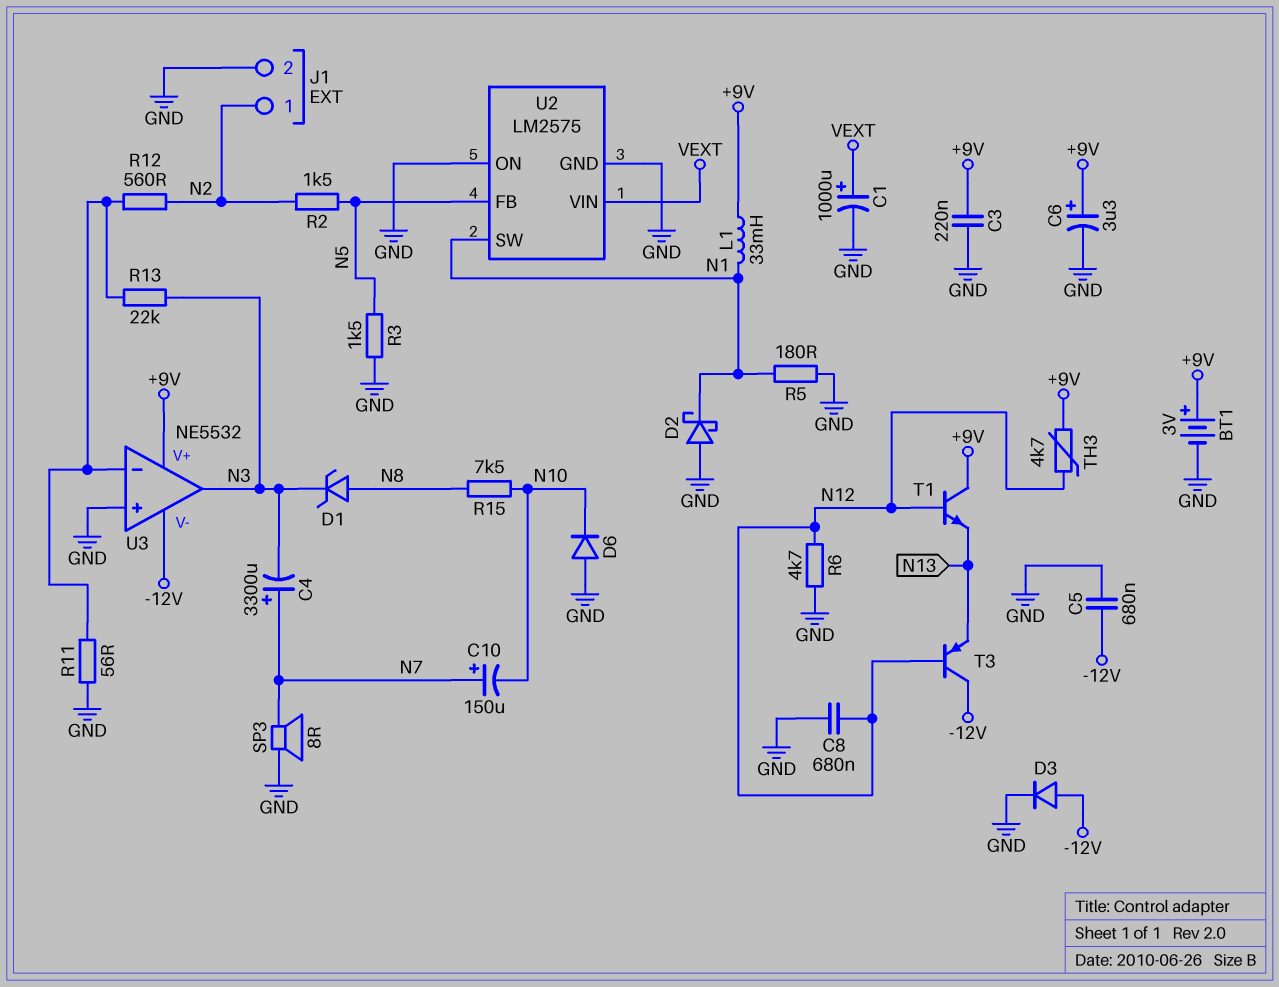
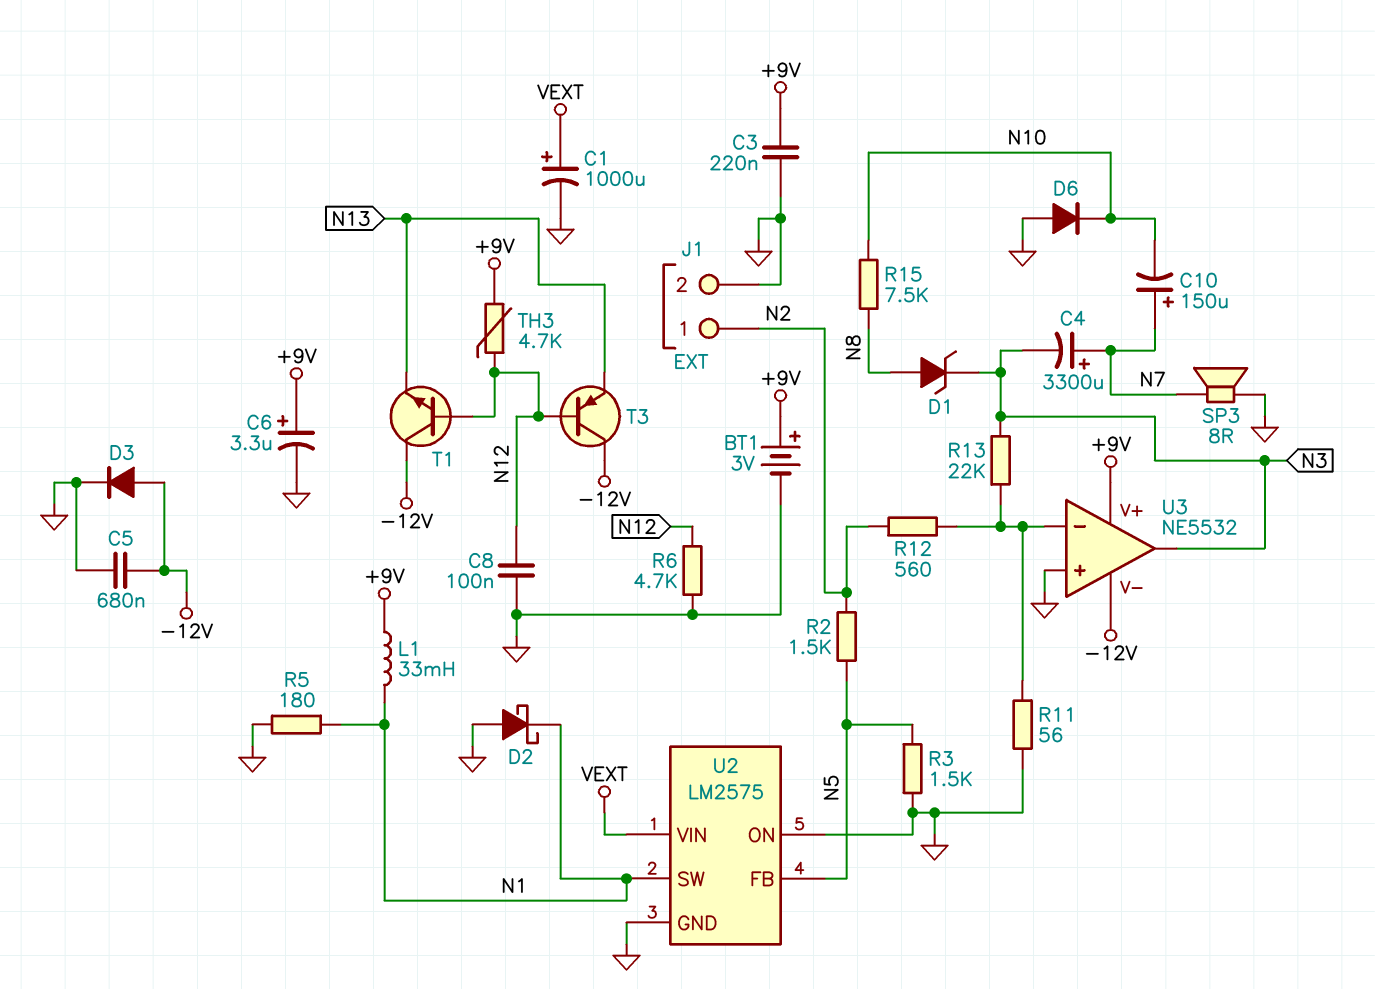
C8: 680nF (GND, N12) -> 100nF (GND, N12)
T1: NPN (B N12, C +9V, E N13) -> NPN (B N12, C -12V, E N13)

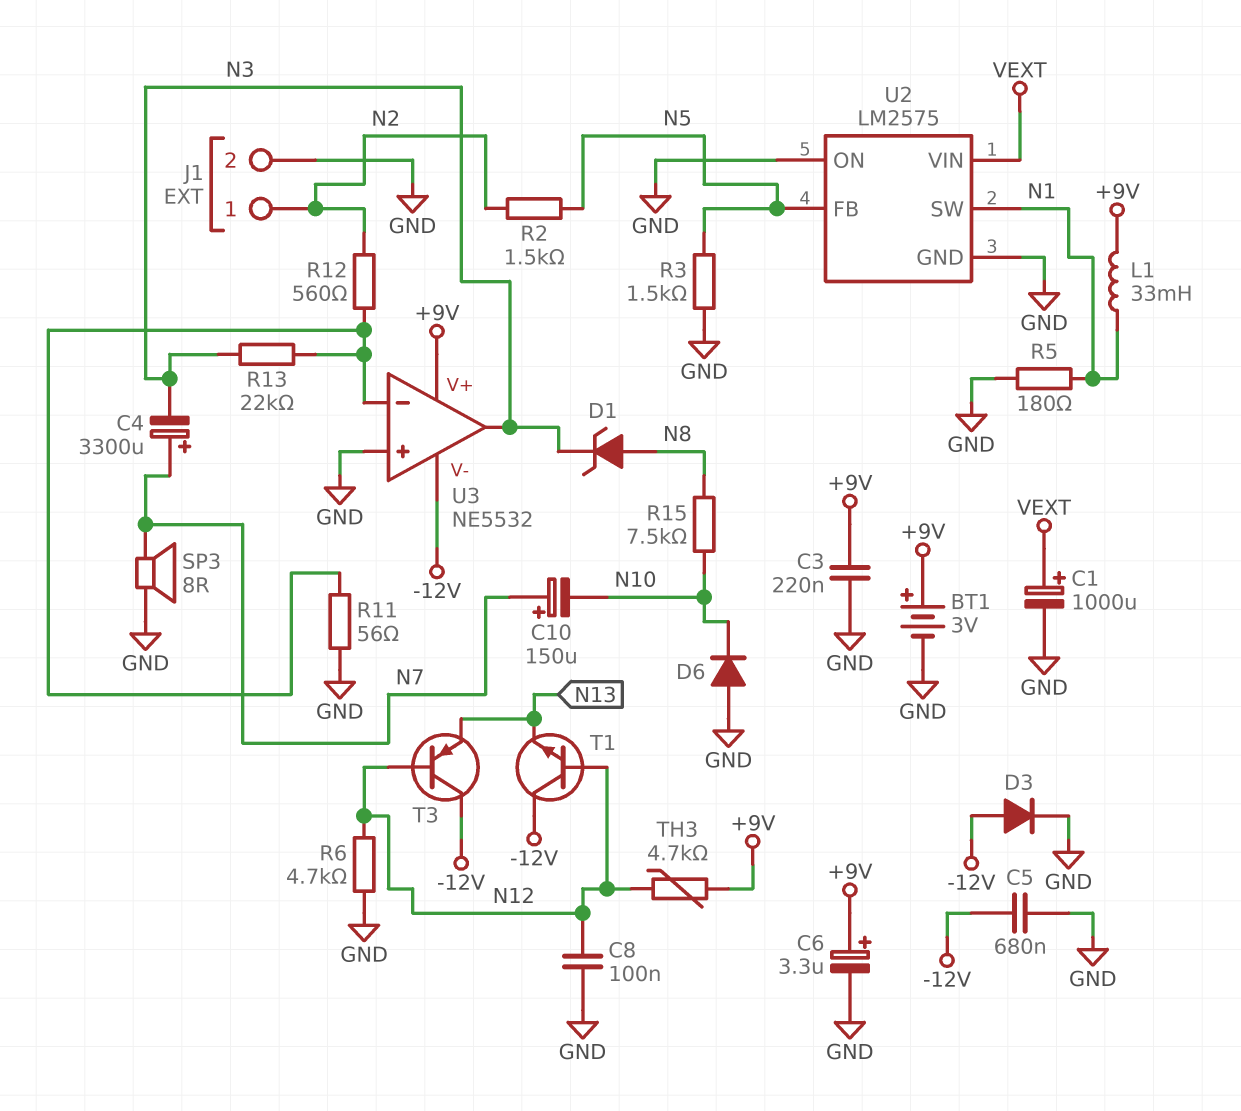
D2: schottky (A GND, K N1) -> none

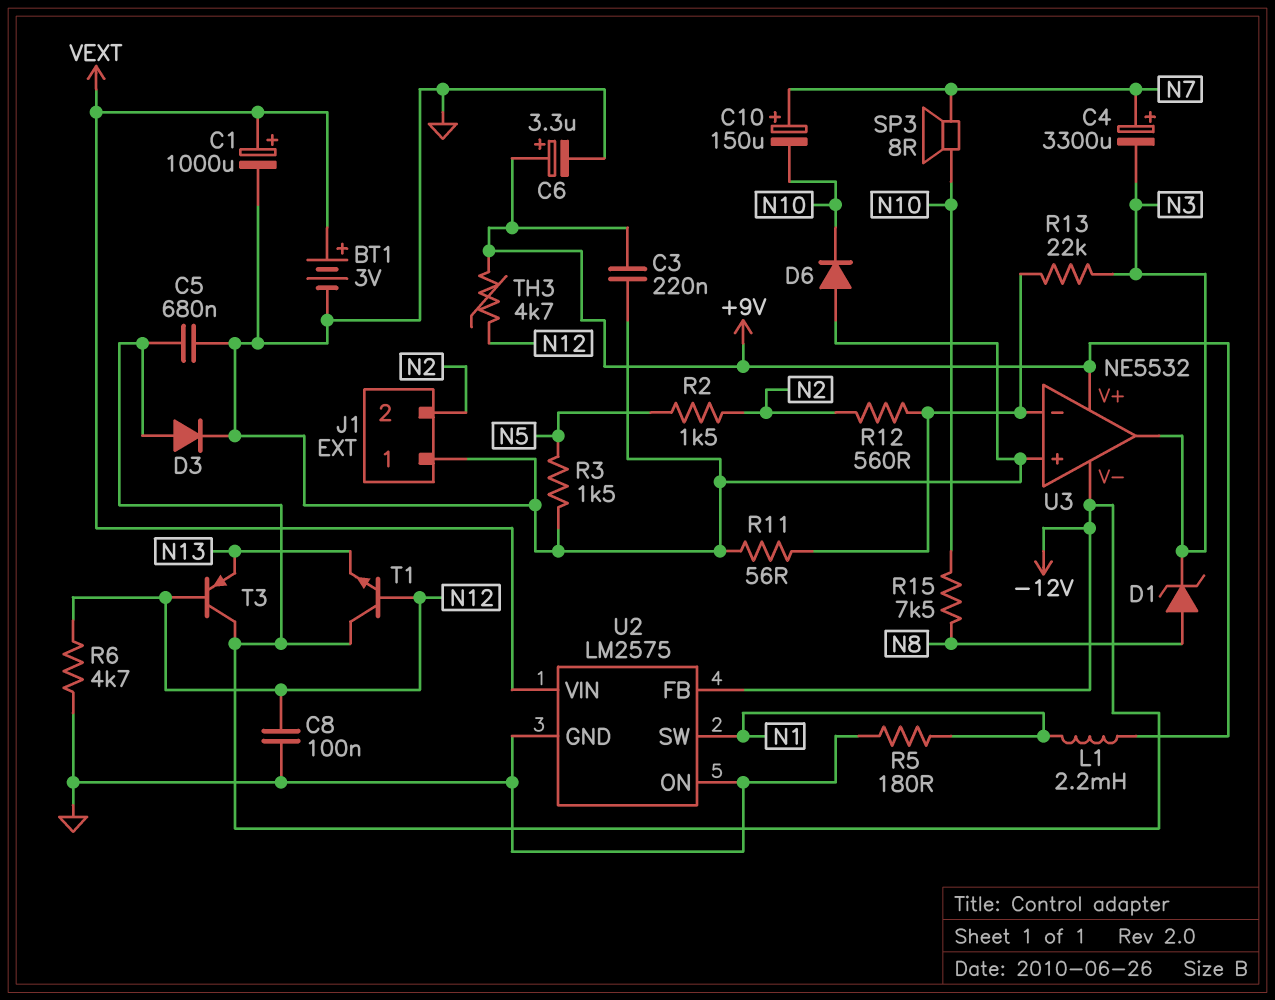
BT1: 3V (plus +9V, minus GND) -> 3V (plus VEXT, minus GND)
J1 pin 1: N2 -> GND
J1 pin 2: GND -> N2
L1: 33mH (+9V, N1) -> 2.2mH (+9V, N1)
SP3: speaker 8R (GND, N7) -> speaker 8R (N7, N10)
U2 pin FB: N5 -> -12V

